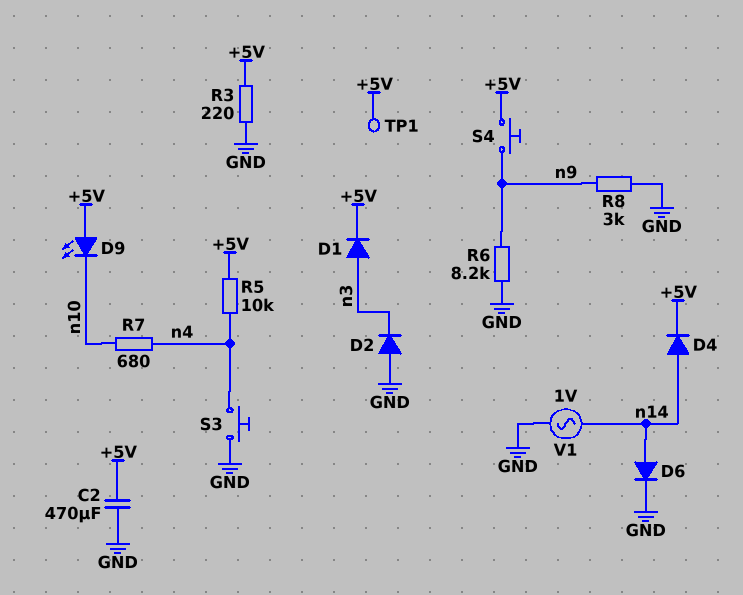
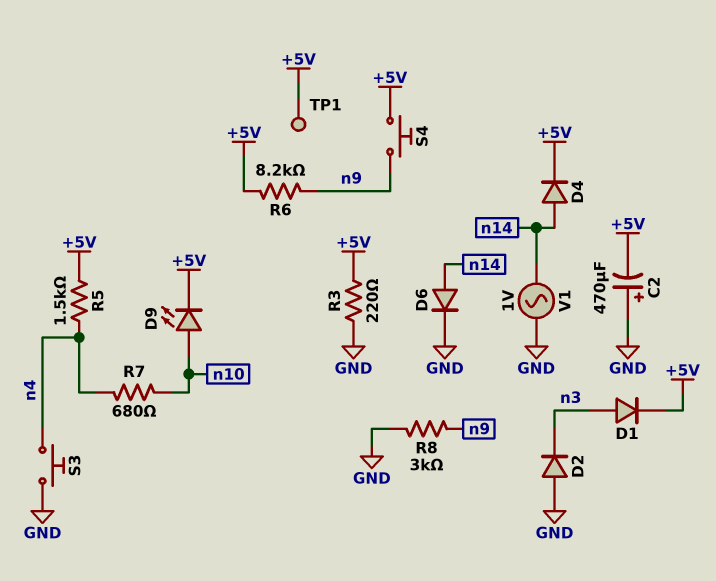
C2: 470uF (+5V, GND) -> 470uF (plus GND, minus +5V)
D9: LED (A +5V, K n10) -> LED (A n10, K +5V)
R5: 10k (+5V, n4) -> 1.5k (+5V, n4)
R6: 8.2k (GND, n9) -> 8.2k (+5V, n9)

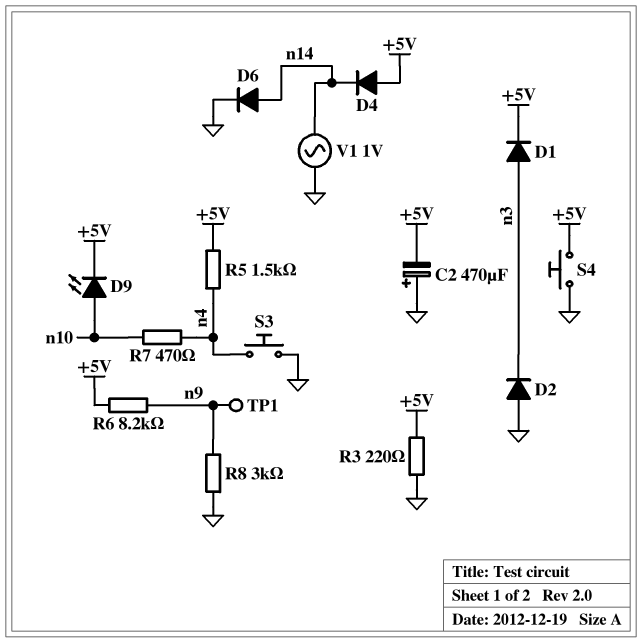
D4: diode (A n14, K +5V) -> diode (A +5V, K n14)
R7: 680 (n4, n10) -> 470 (n4, n10)
S4: button (+5V, n9) -> button (+5V, GND)
TP1: test point (+5V) -> test point (n9)

